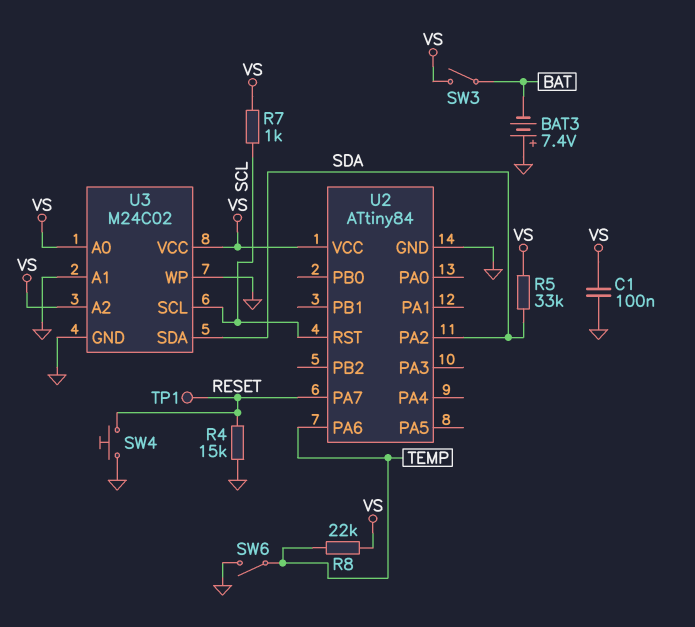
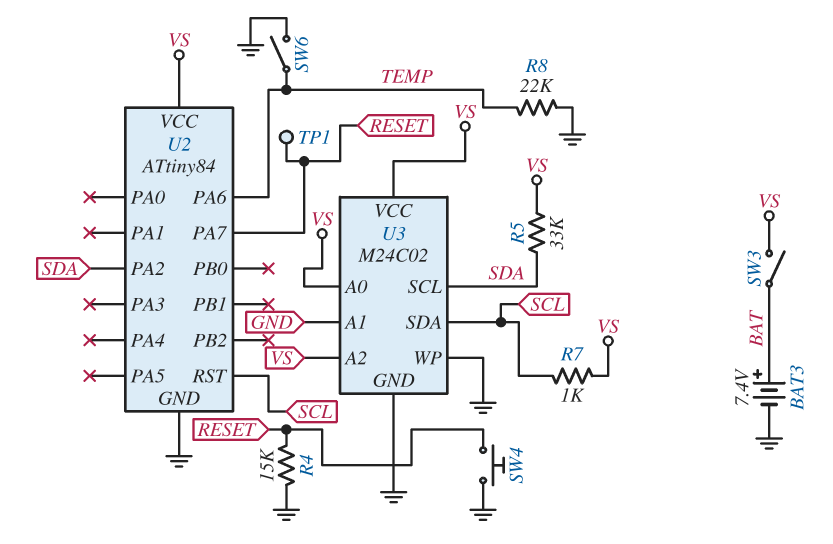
BAT3: 7.4V (plus GND, minus BAT) -> 7.4V (plus BAT, minus GND)
C1: 100nF (GND, VS) -> none
R8: 22k (TEMP, VS) -> 22k (GND, TEMP)
U3 pin SCL: SCL -> SDA
U3 pin SDA: SDA -> SCL

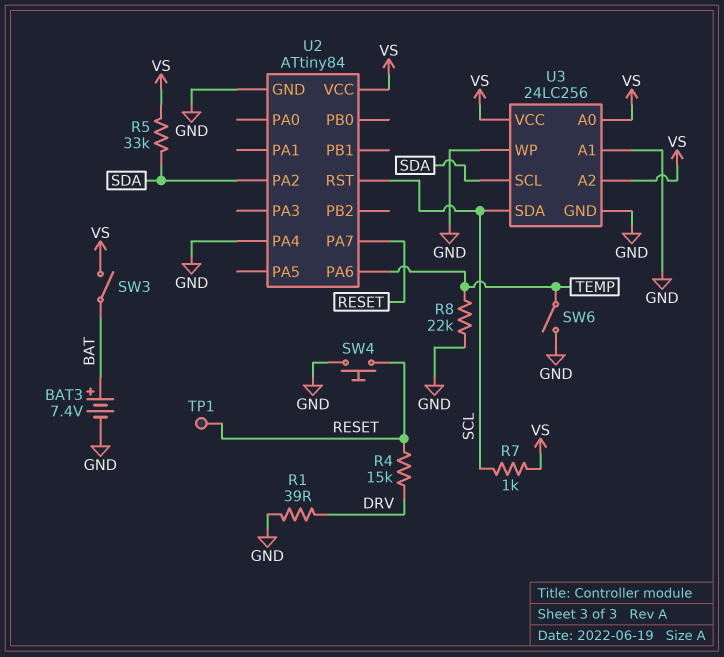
R1: none -> 39 (DRV, GND)
R4: 15k (GND, RESET) -> 15k (DRV, RESET)
U2 pin PA4: none -> GND
U3: M24C02 -> 24LC256

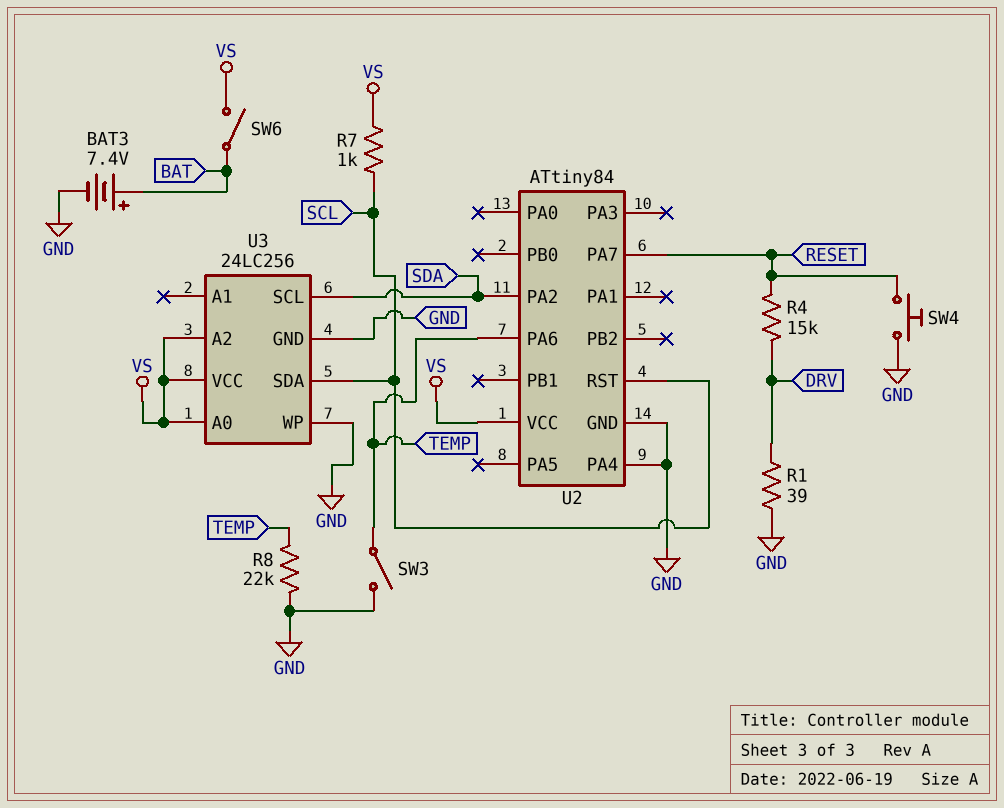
R5: 33k (SDA, VS) -> none
SW3: switch (BAT, VS) -> switch (GND, TEMP)
SW6: switch (GND, TEMP) -> switch (BAT, VS)
TP1: test point (RESET) -> none
U3 pin A1: GND -> none

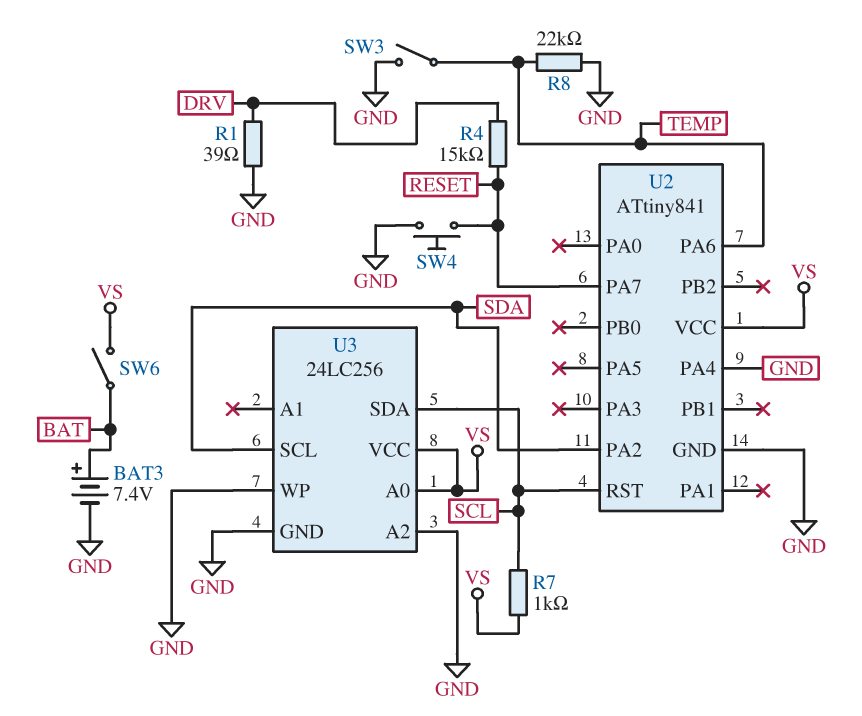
U2: ATtiny84 -> ATtiny841
U3 pin A2: VS -> GND

